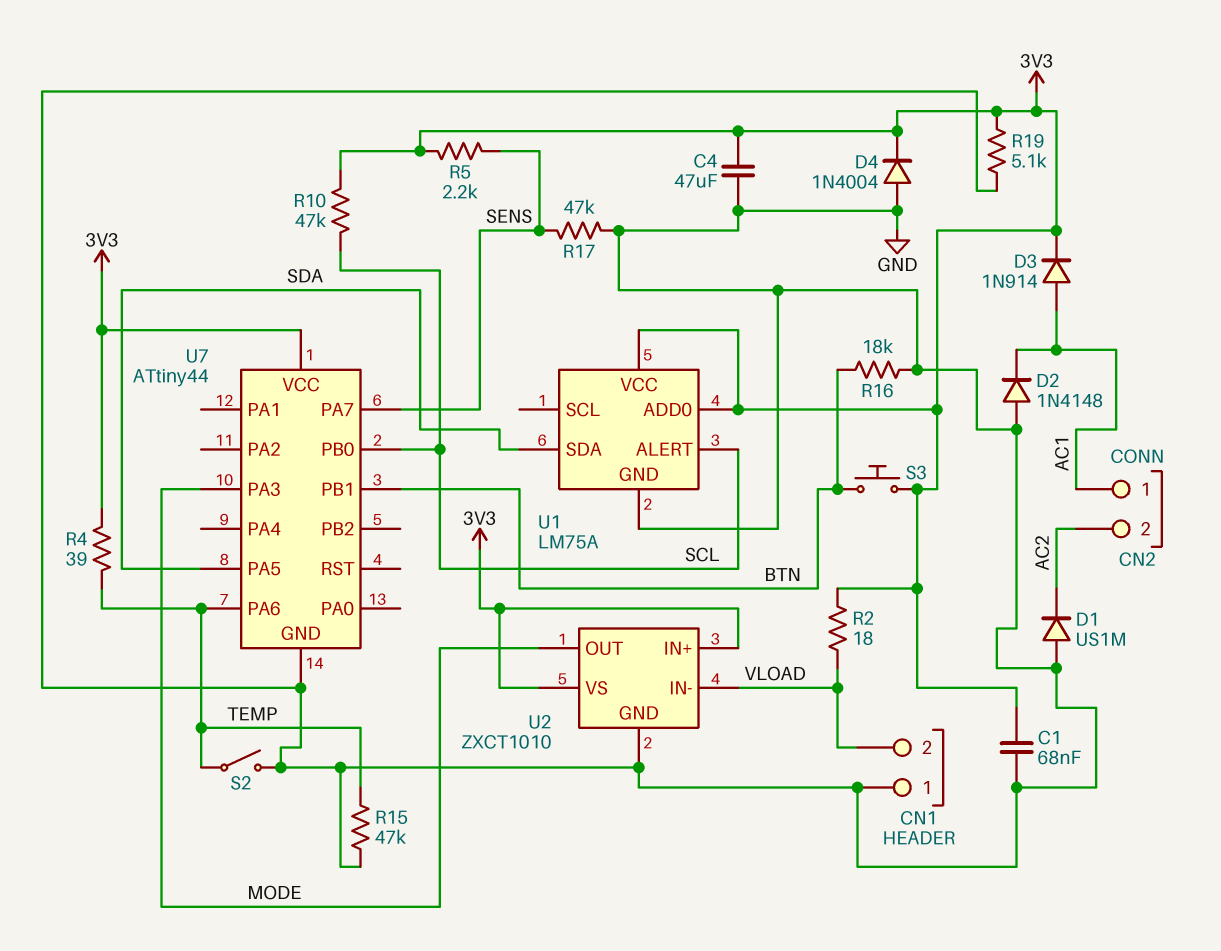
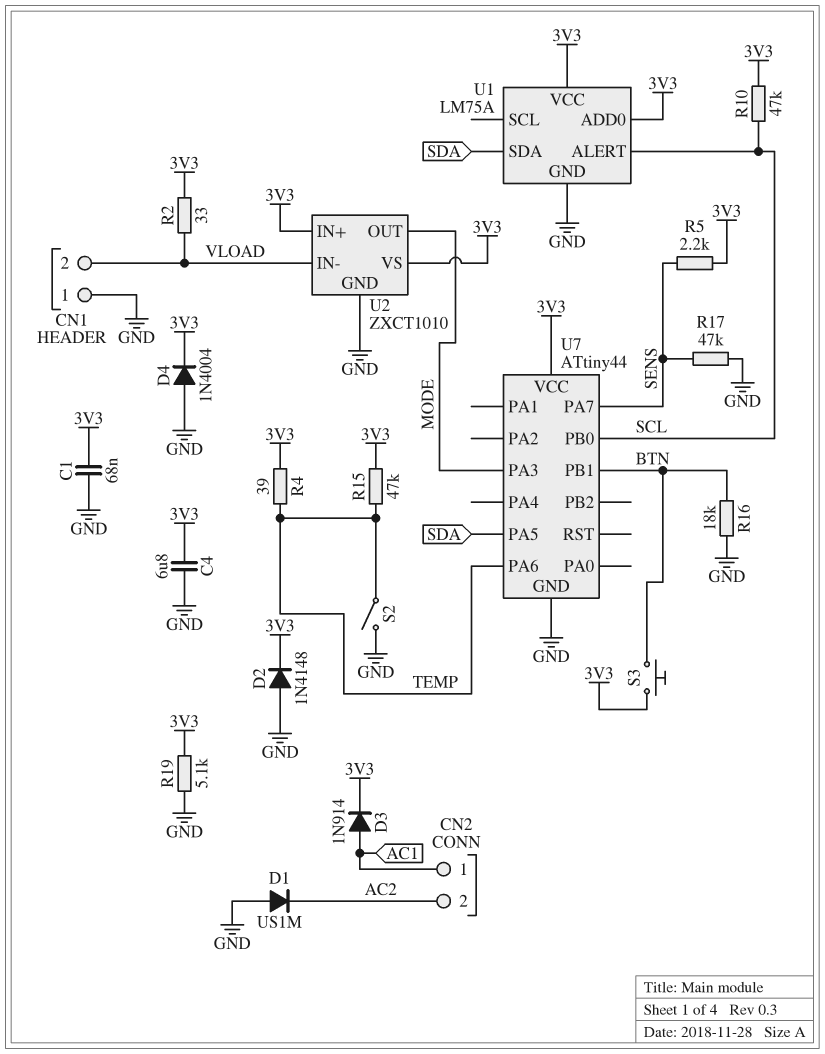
C4: 47uF (3V3, GND) -> 6.8uF (3V3, GND)
D2: diode 1N4148 (A GND, K AC1) -> diode 1N4148 (A GND, K 3V3)
R2: 18 (3V3, VLOAD) -> 33 (3V3, VLOAD)
R15: 47k (GND, TEMP) -> 47k (3V3, TEMP)

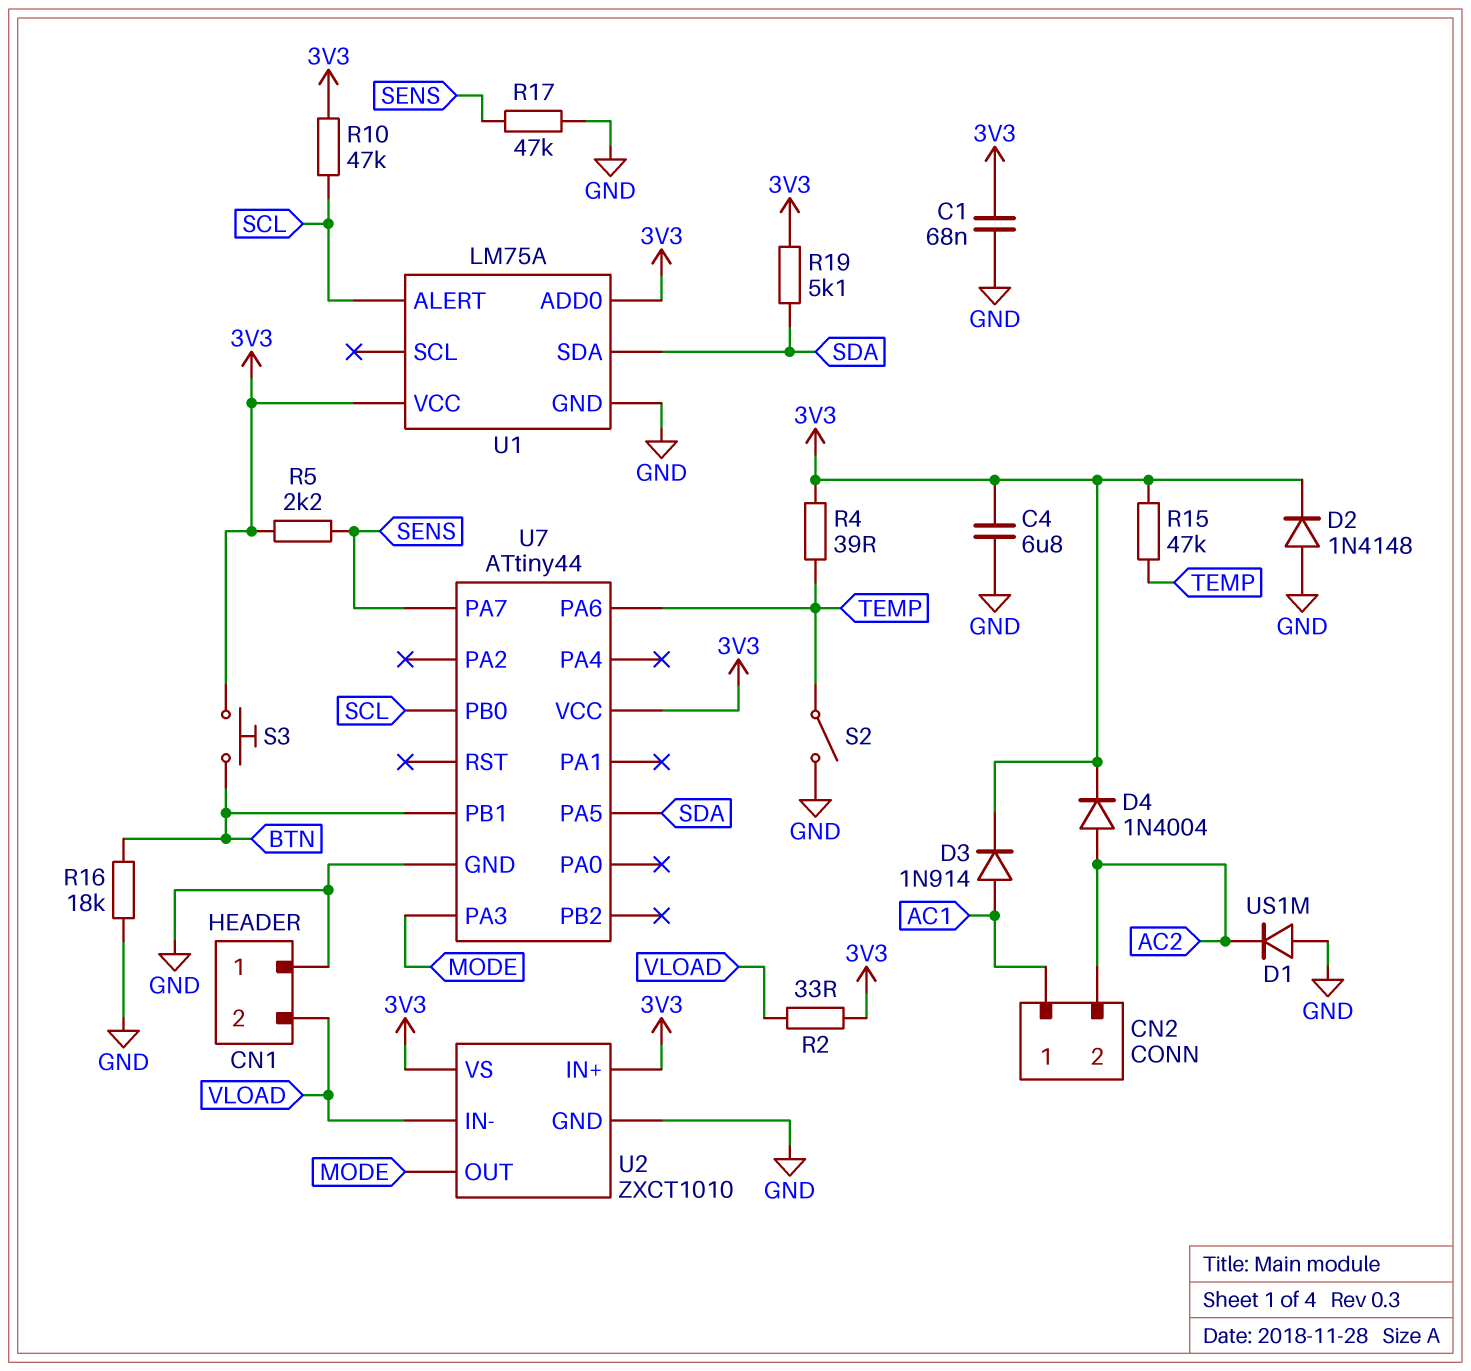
D4: diode 1N4004 (A GND, K 3V3) -> diode 1N4004 (A AC2, K 3V3)
R19: 5.1k (3V3, GND) -> 5.1k (3V3, SDA)

